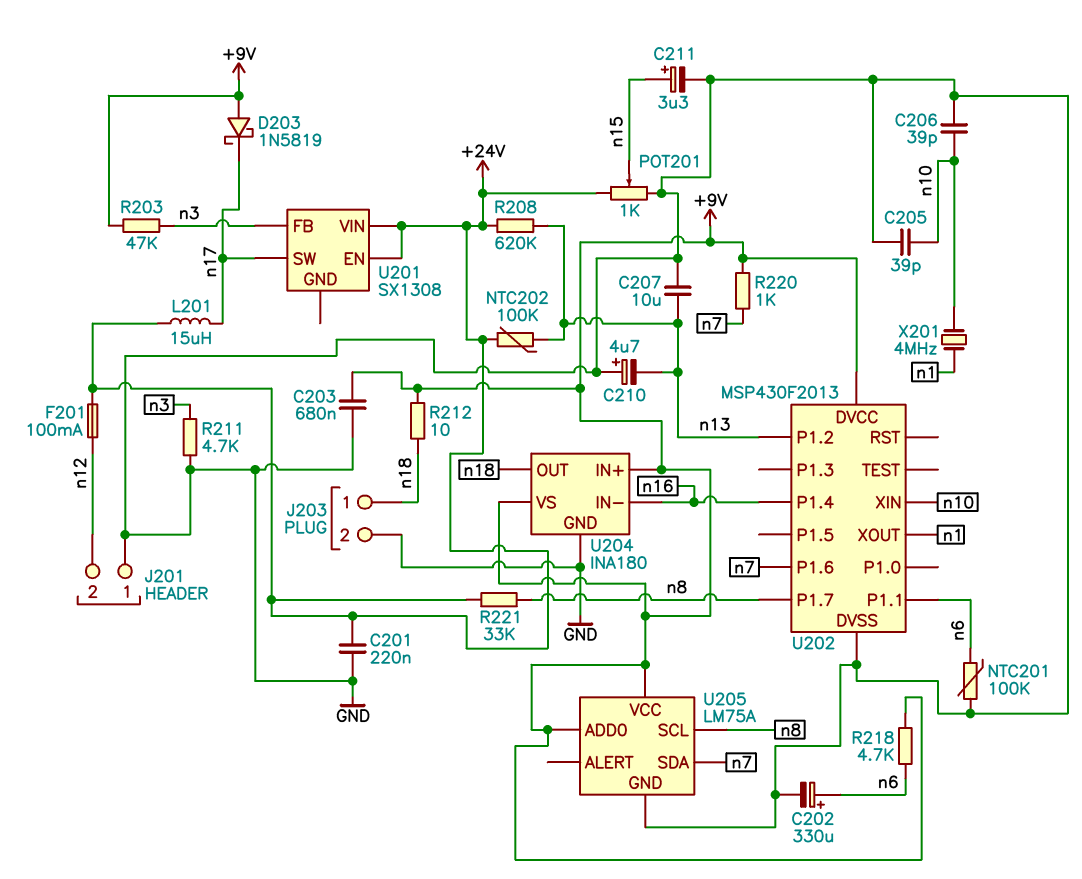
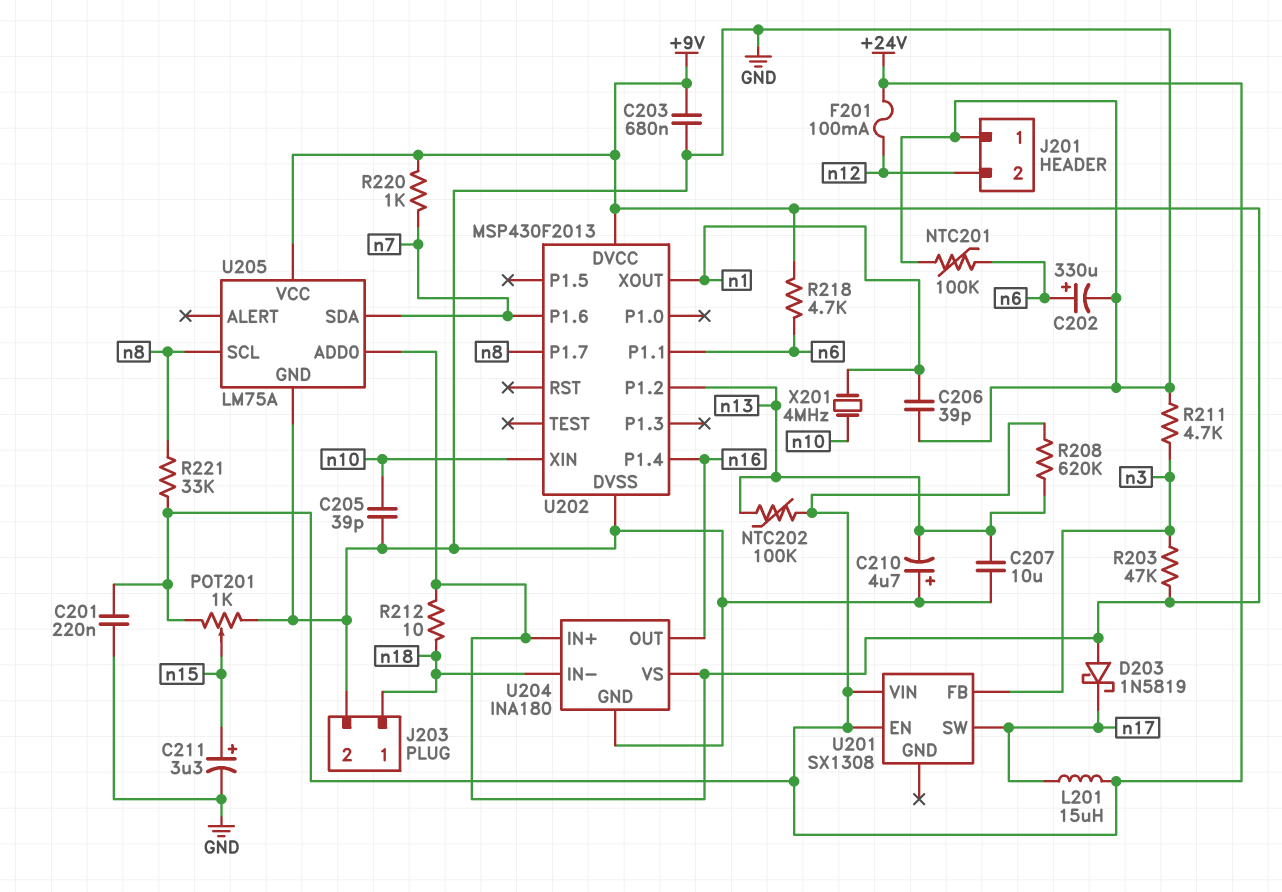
C206: 39pF (GND, n10) -> 39pF (GND, n1)
U204 pin IN-: n16 -> n18
U204 pin OUT: n18 -> n16

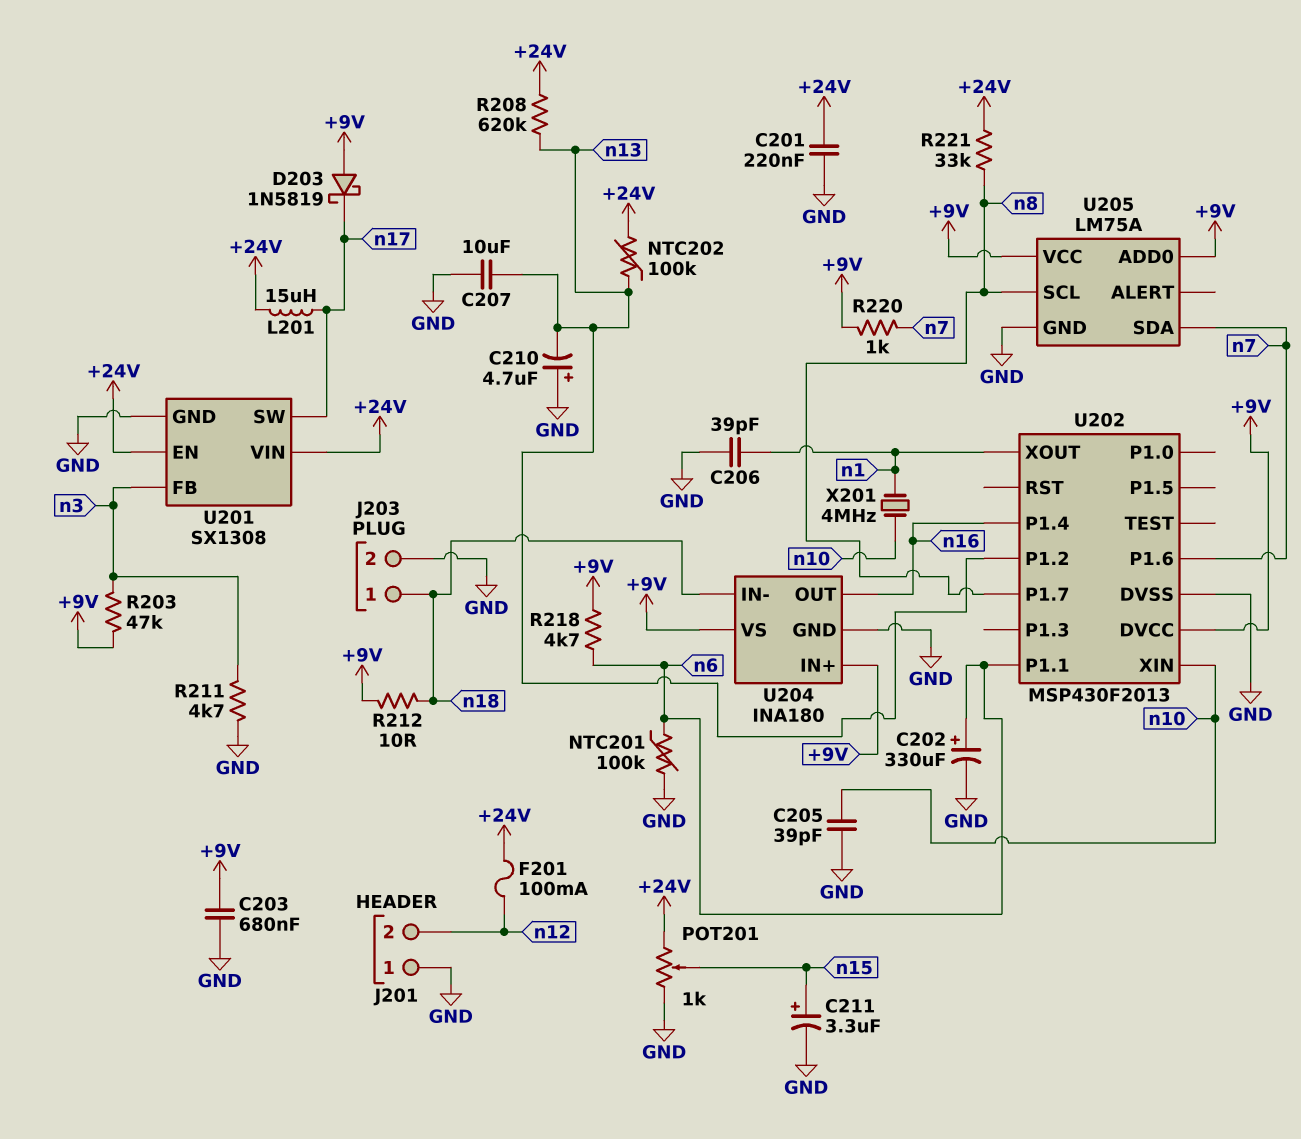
U201 pin GND: none -> GND

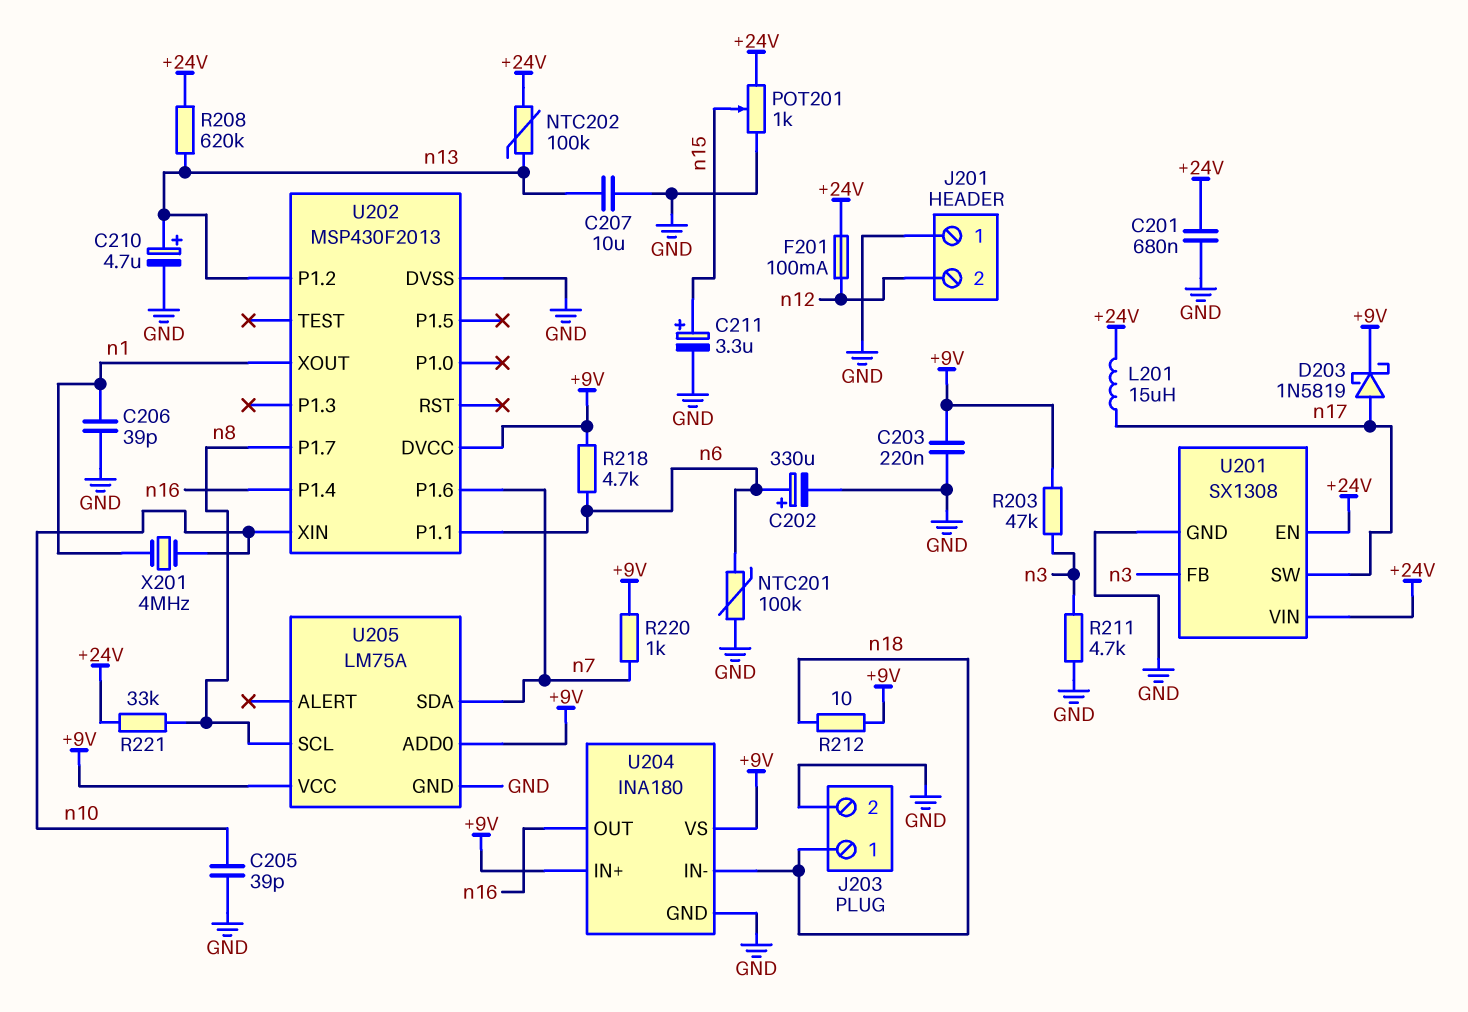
C201: 220nF (+24V, GND) -> 680nF (+24V, GND)
C203: 680nF (+9V, GND) -> 220nF (+9V, GND)
C210: 4.7uF (plus GND, minus n13) -> 4.7uF (plus n13, minus GND)
D203: schottky 1N5819 (A +9V, K n17) -> schottky 1N5819 (A n17, K +9V)

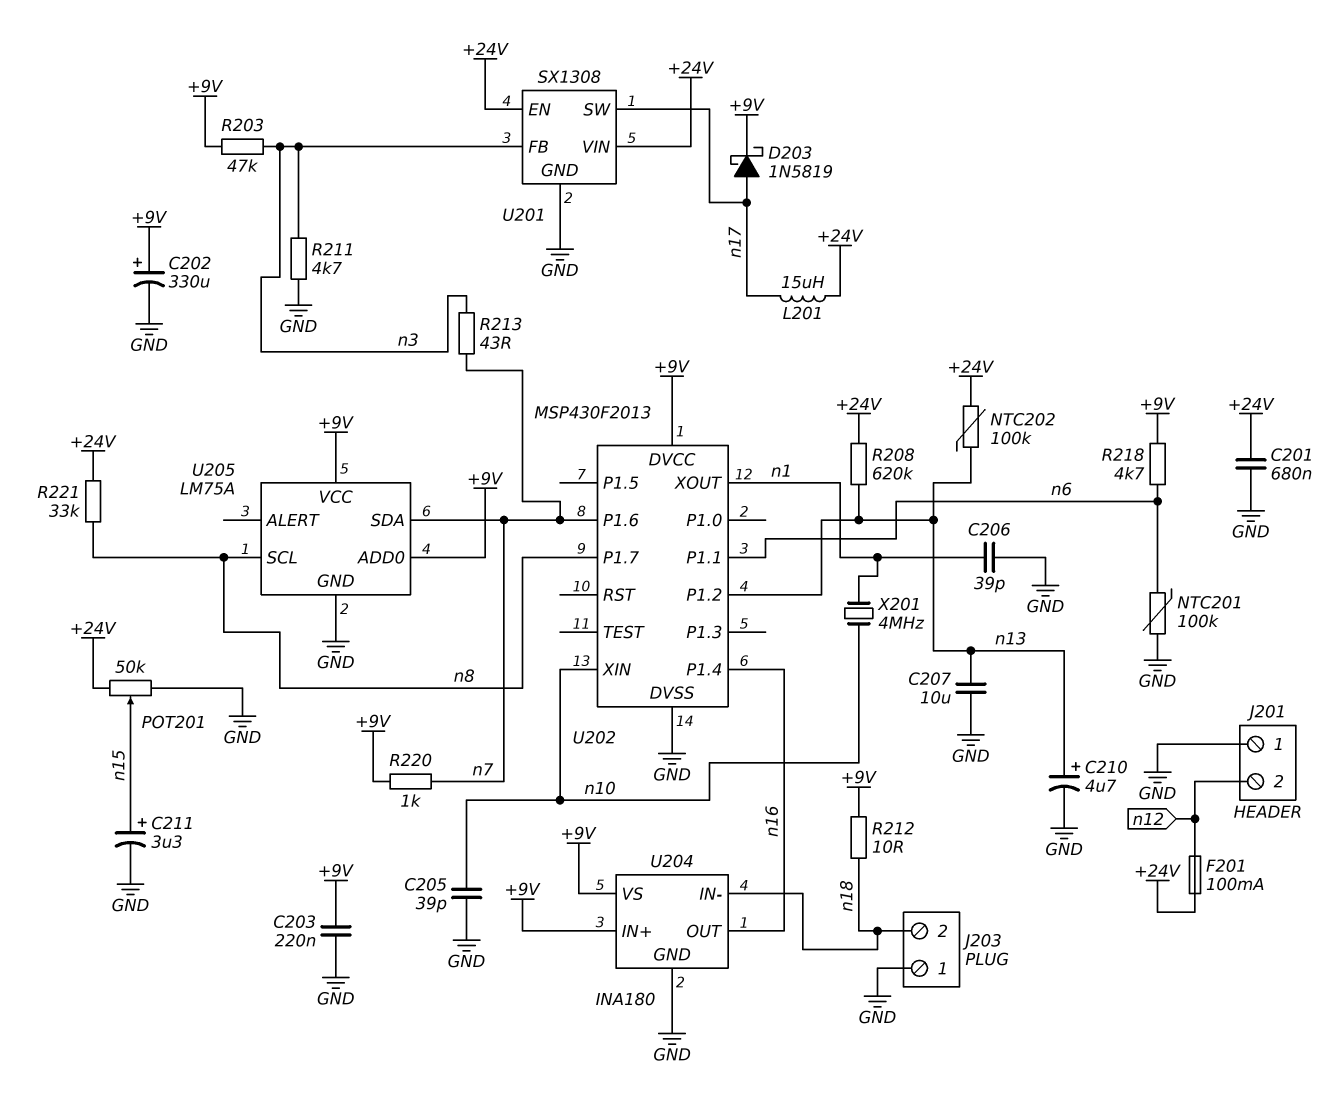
C202: 330uF (plus n6, minus GND) -> 330uF (plus +9V, minus GND)
J203 pin 1: n18 -> GND
J203 pin 2: GND -> n18
POT201: 1k (+24V, GND, wiper n15) -> 50k (+24V, GND, wiper n15)
R213: none -> 43 (n3, n7)

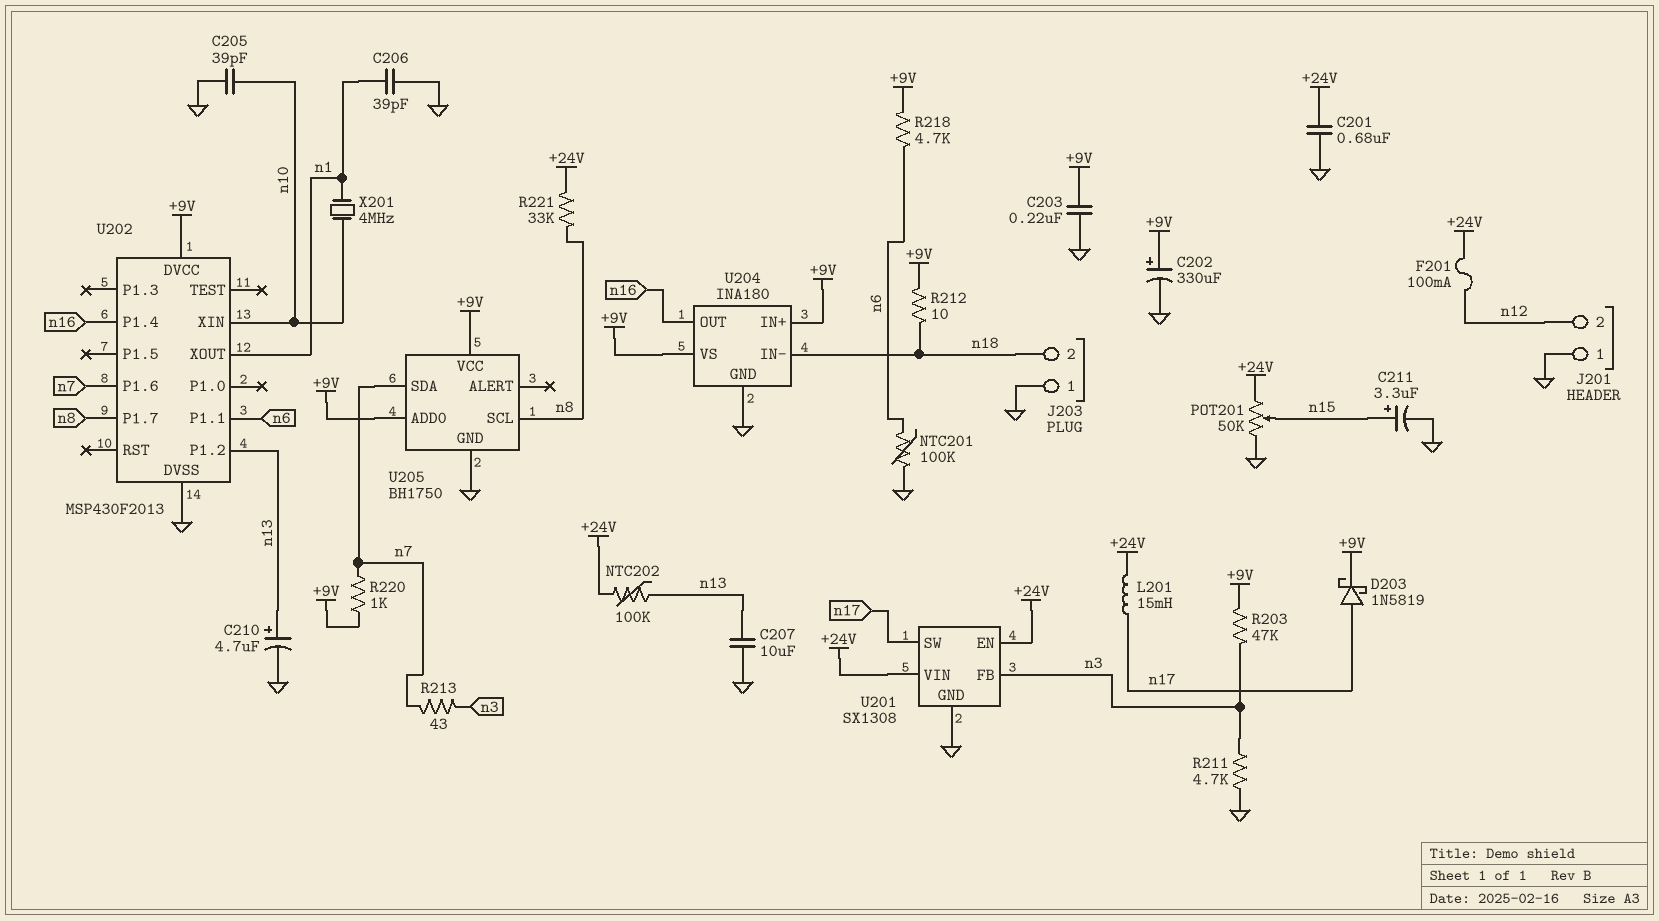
L201: 15uH (+24V, n17) -> 15mH (+24V, n17)
R208: 620k (+24V, n13) -> none
U205: LM75A -> BH1750

